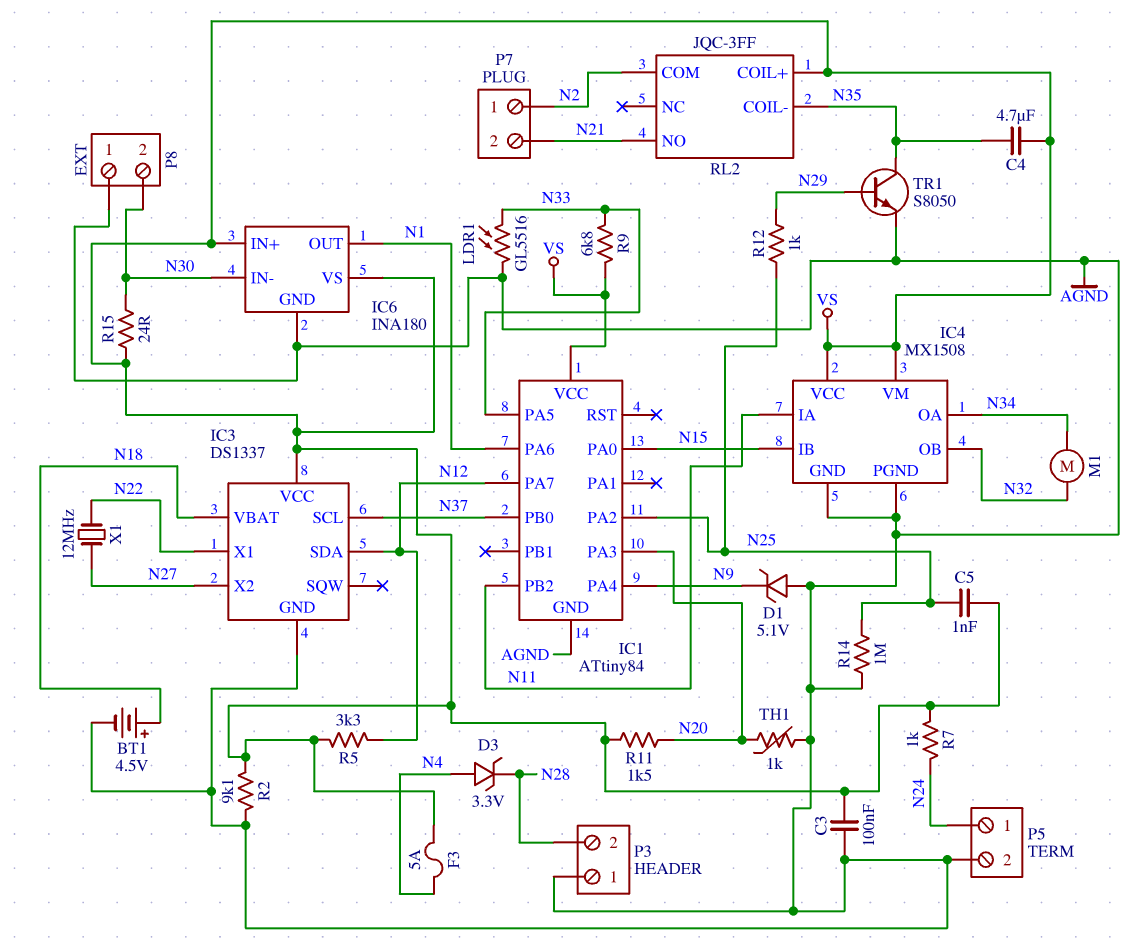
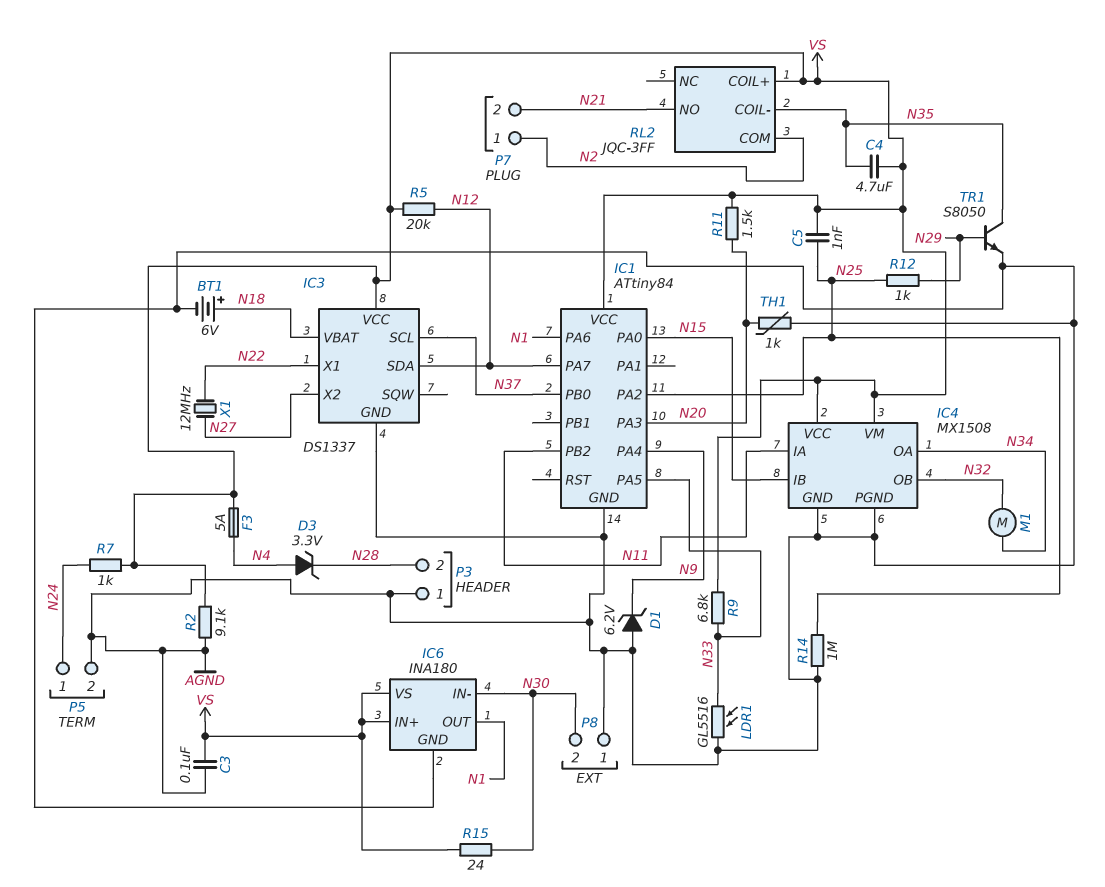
BT1: 4.5V (plus N18, minus AGND) -> 6V (plus N18, minus AGND)
D1: zener 5.1V (A AGND, K N9) -> zener 6.2V (A AGND, K N9)
R5: 3.3k (N12, VS) -> 20k (N12, VS)

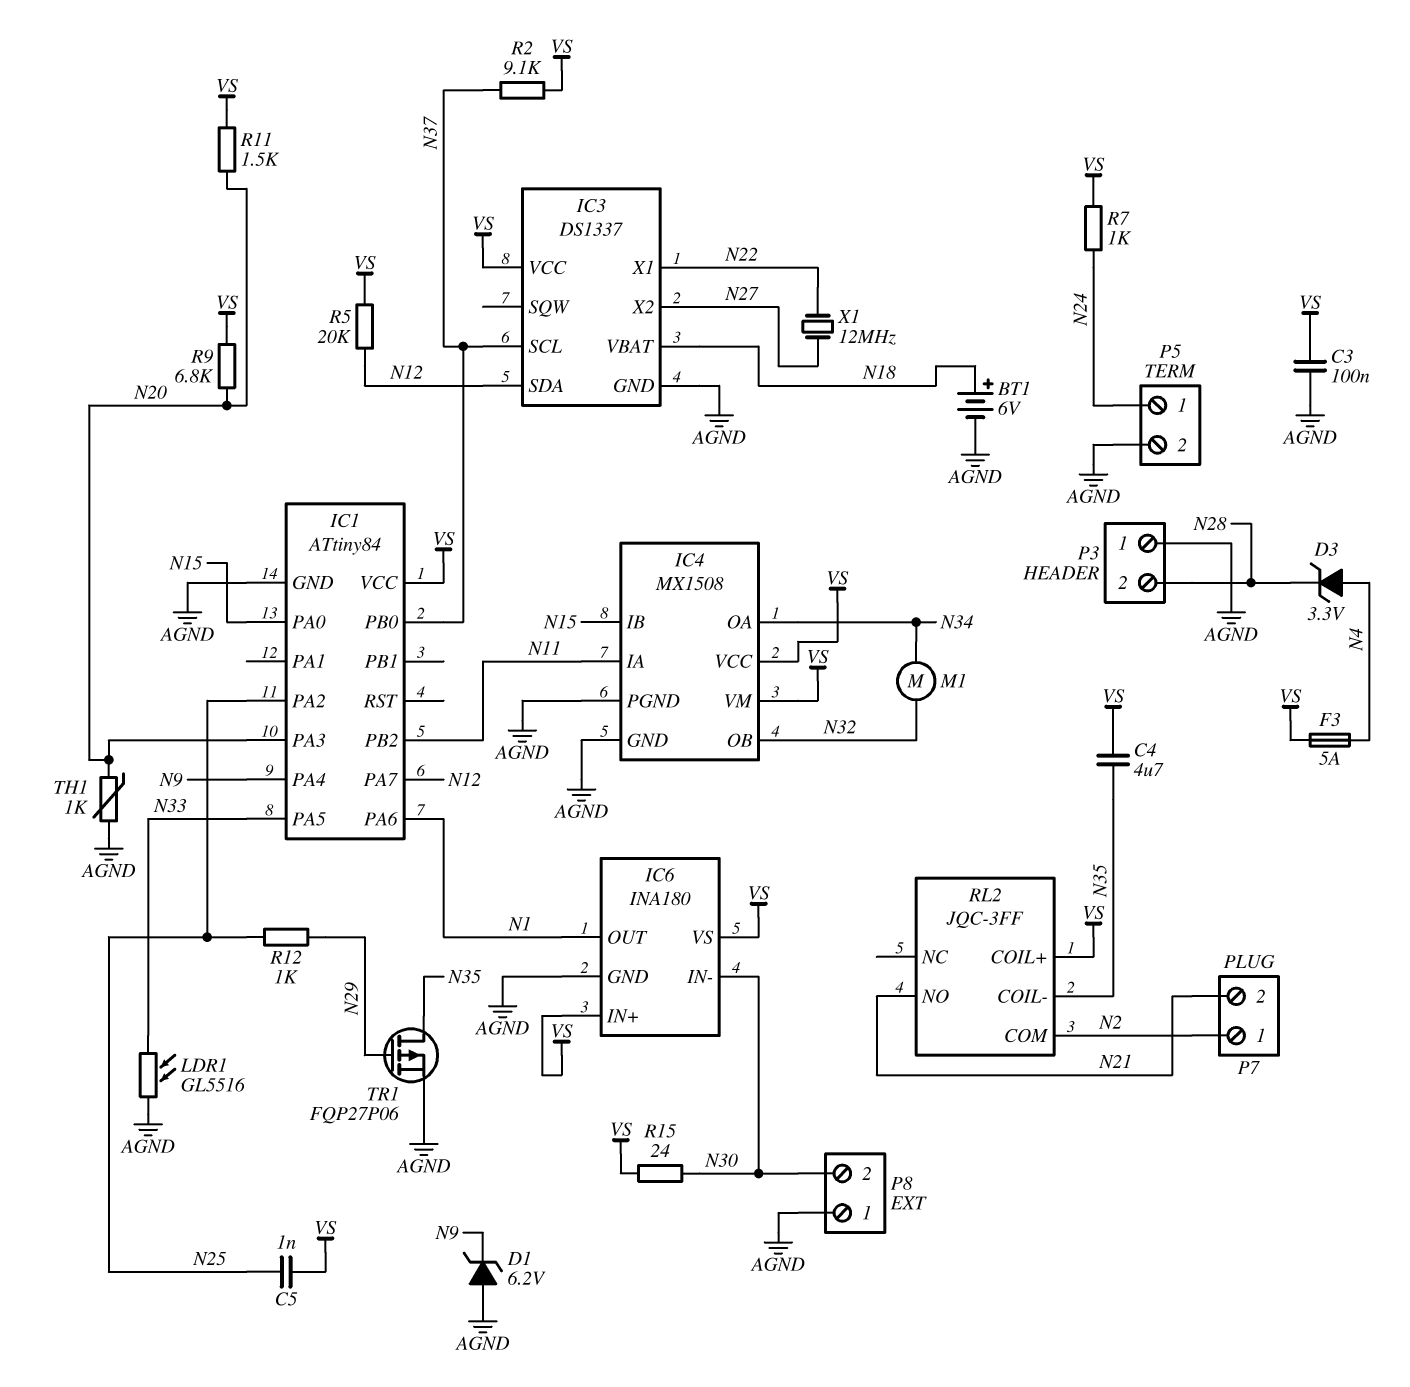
R2: 9.1k (AGND, VS) -> 9.1k (N37, VS)
R9: 6.8k (N33, VS) -> 6.8k (N20, VS)
R14: 1M (AGND, N25) -> none
TR1: NPN S8050 (B N29, C N35, E AGND) -> PMOS FQP27P06 (G N29, D N35, S AGND)

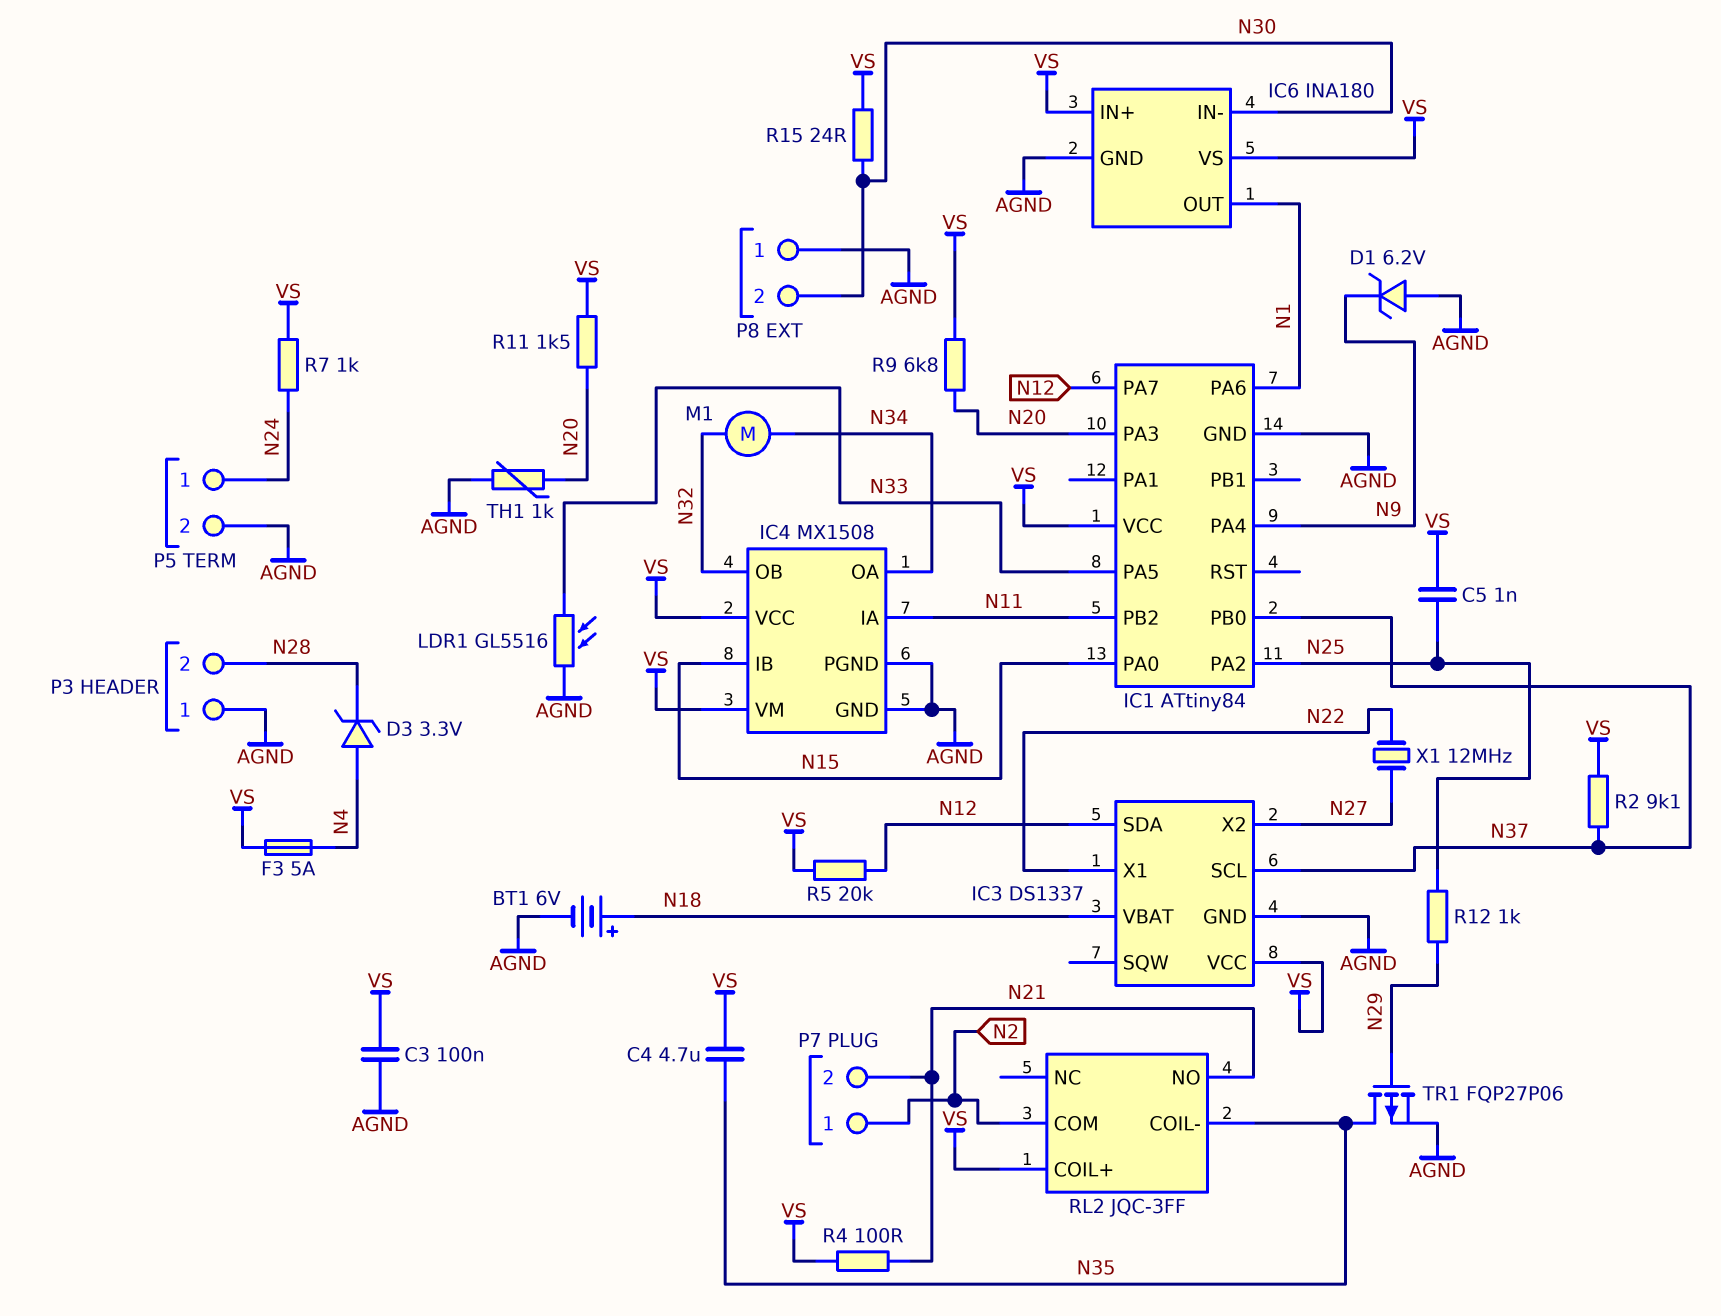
R4: none -> 100 (N21, VS)

